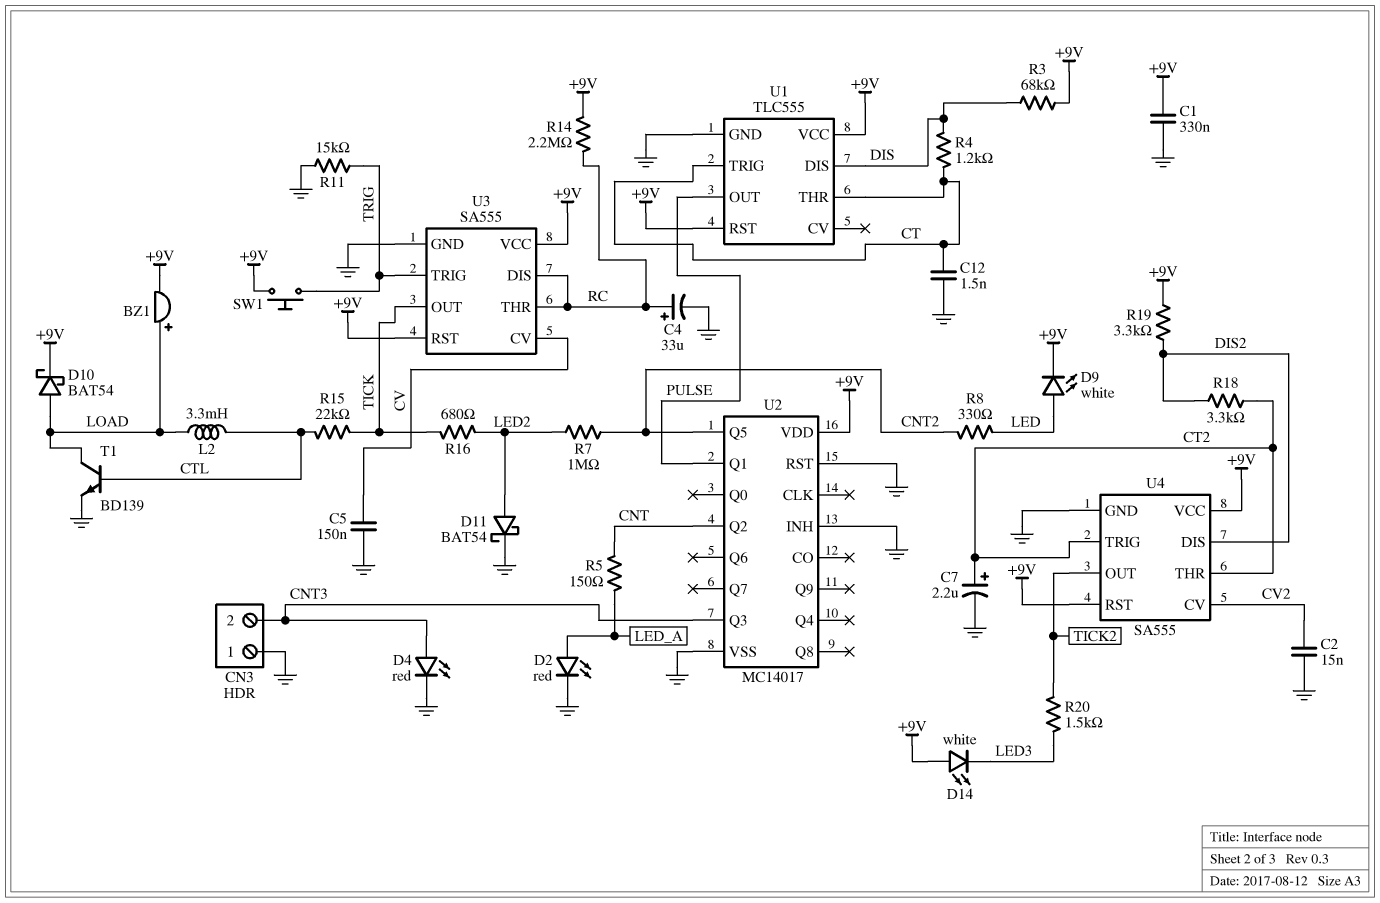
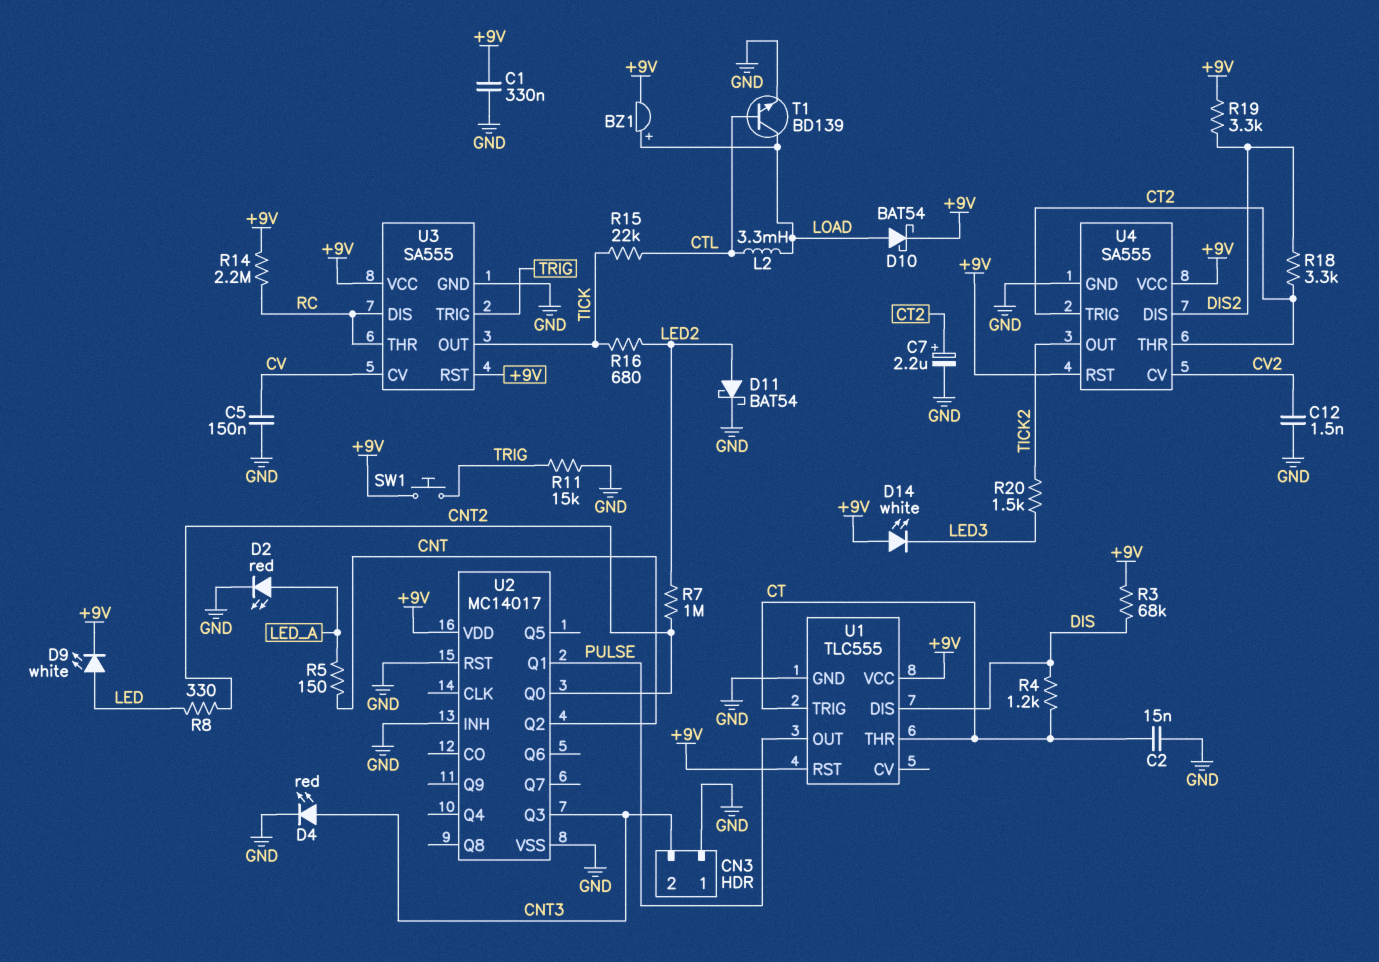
C2: 15nF (CV2, GND) -> 15nF (CT, GND)
C4: 33uF (plus RC, minus GND) -> none
C12: 1.5nF (CT, GND) -> 1.5nF (CV2, GND)
U2 pin Q0: none -> CNT2
U2 pin Q5: CNT2 -> none

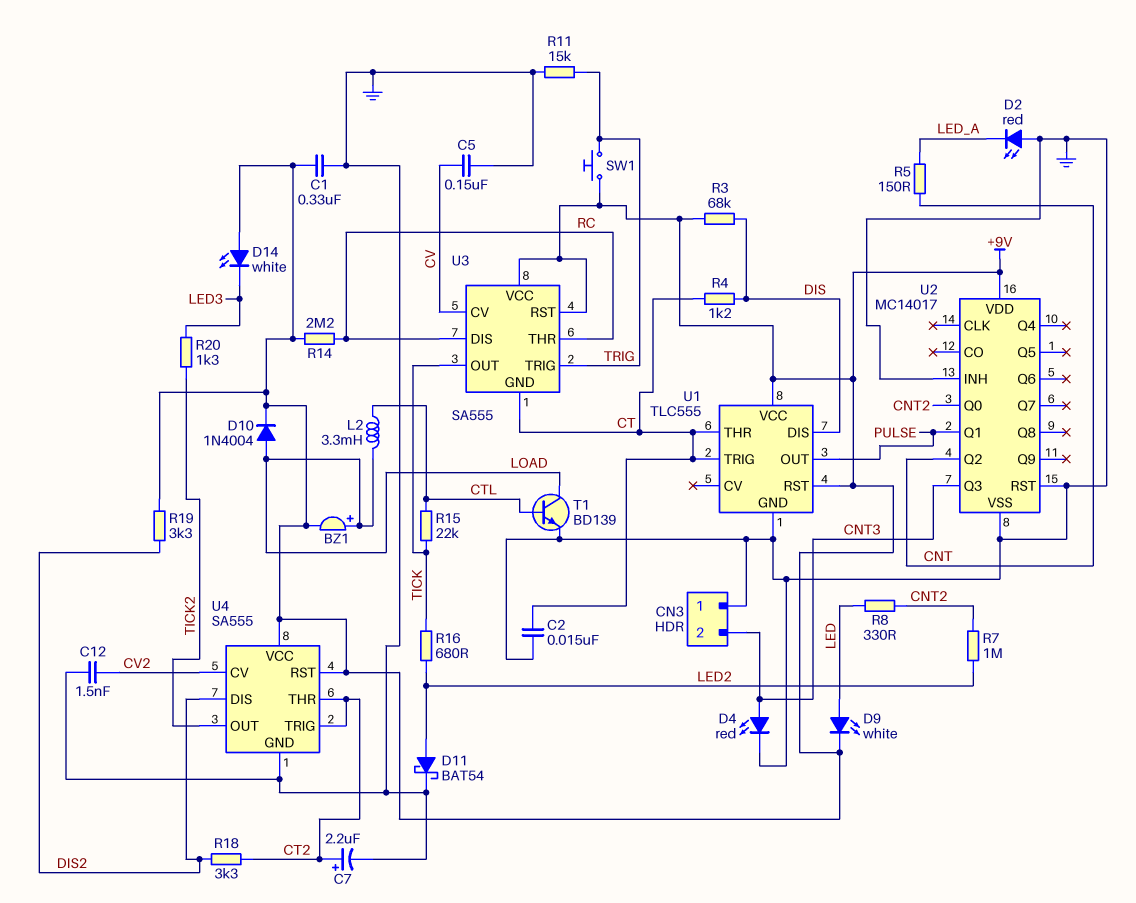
D2: LED red (A LED_A, K GND) -> LED red (A GND, K LED_A)
D10: schottky BAT54 (A LOAD, K +9V) -> diode 1N4004 (A LOAD, K +9V)
R20: 1.5k (LED3, TICK2) -> 1.3k (LED3, TICK2)
U3 pin GND: GND -> CT

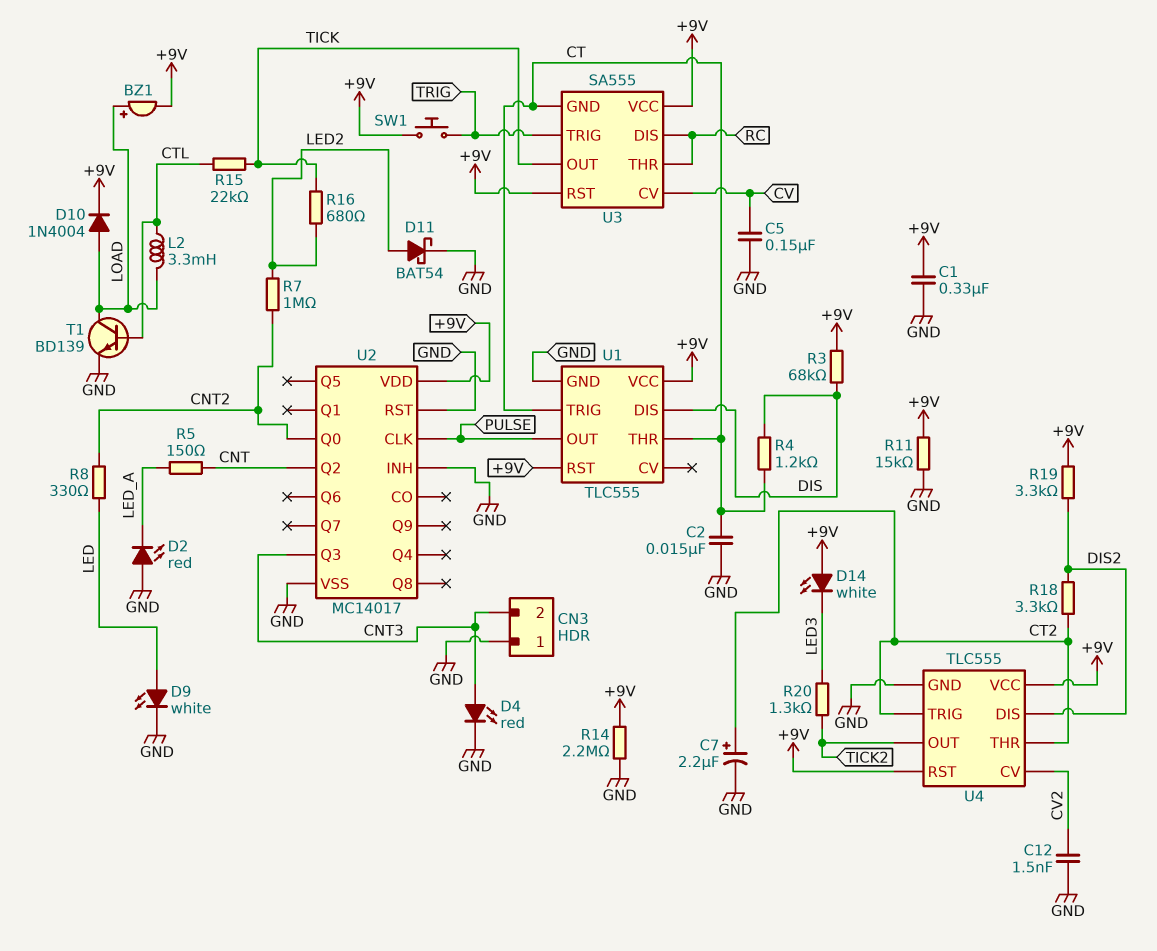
D9: LED white (A LED, K +9V) -> LED white (A LED, K GND)
R11: 15k (GND, TRIG) -> 15k (+9V, GND)
R14: 2.2M (+9V, RC) -> 2.2M (+9V, GND)
U2 pin CLK: none -> PULSE
U2 pin Q1: PULSE -> none
U4: SA555 -> TLC555

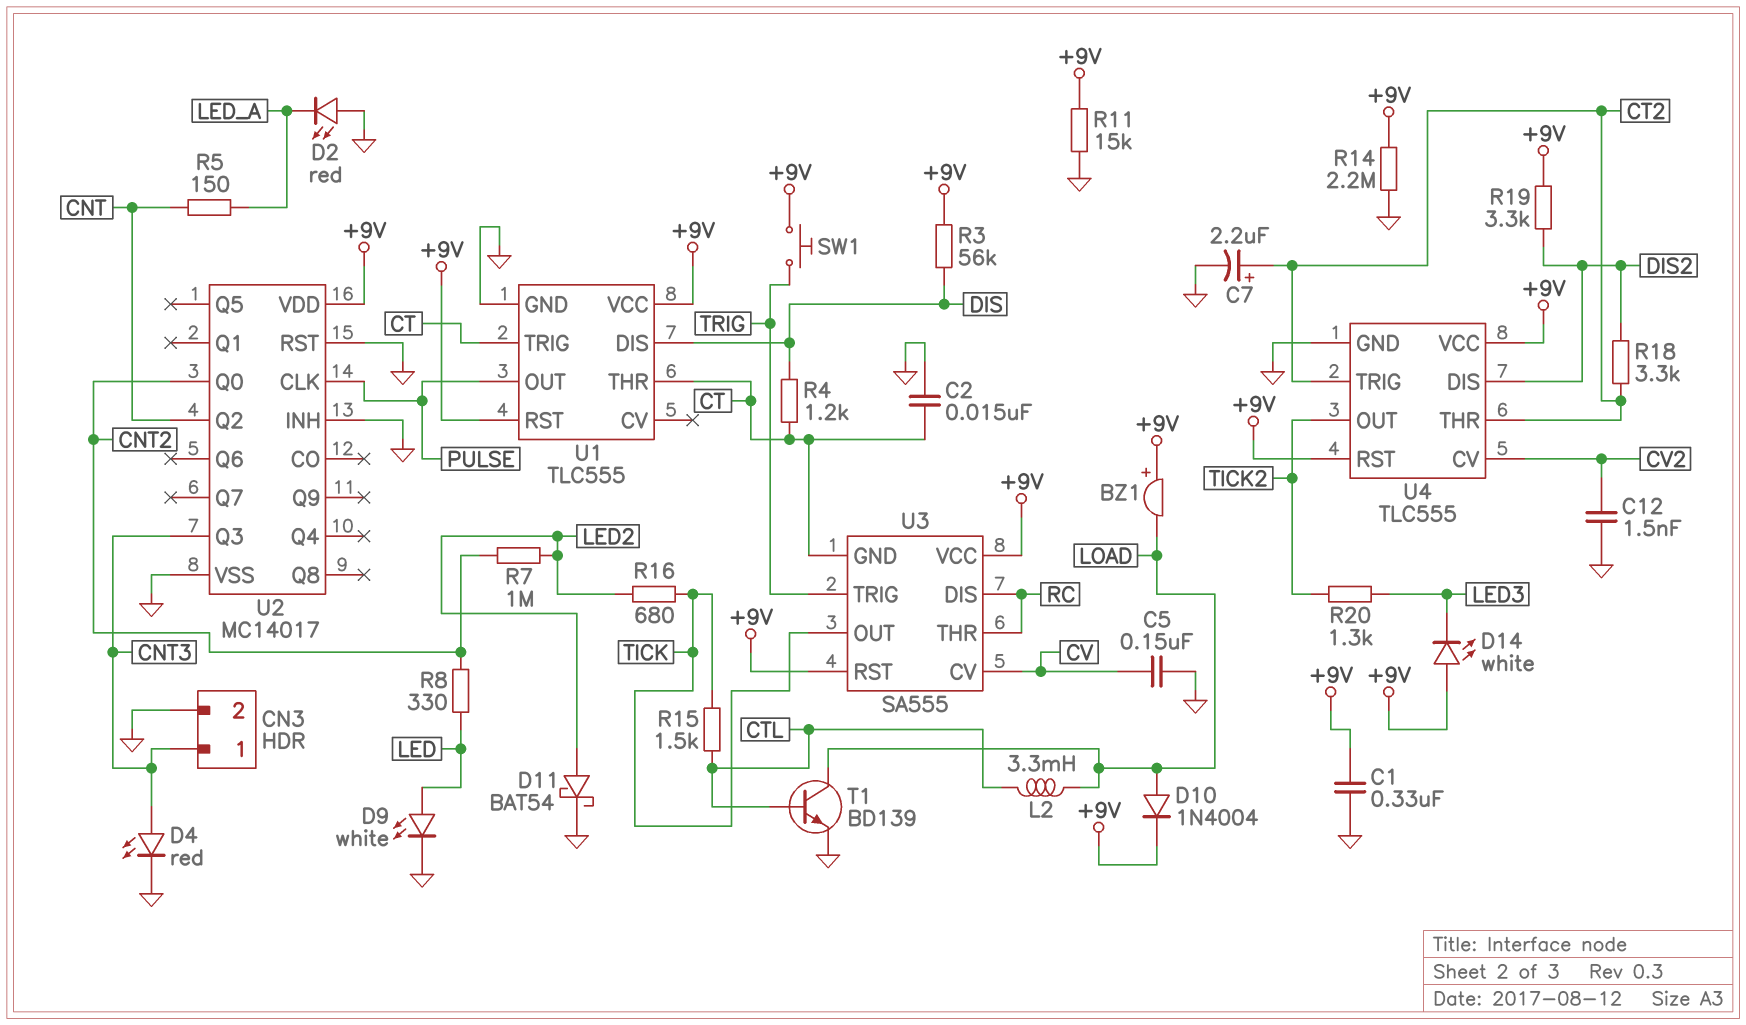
BZ1: buzzer (plus LOAD, minus +9V) -> buzzer (plus +9V, minus LOAD)
CN3 pin 1: GND -> CNT3
CN3 pin 2: CNT3 -> GND
R3: 68k (+9V, DIS) -> 56k (+9V, DIS)
R15: 22k (CTL, TICK) -> 1.5k (CTL, TICK)

